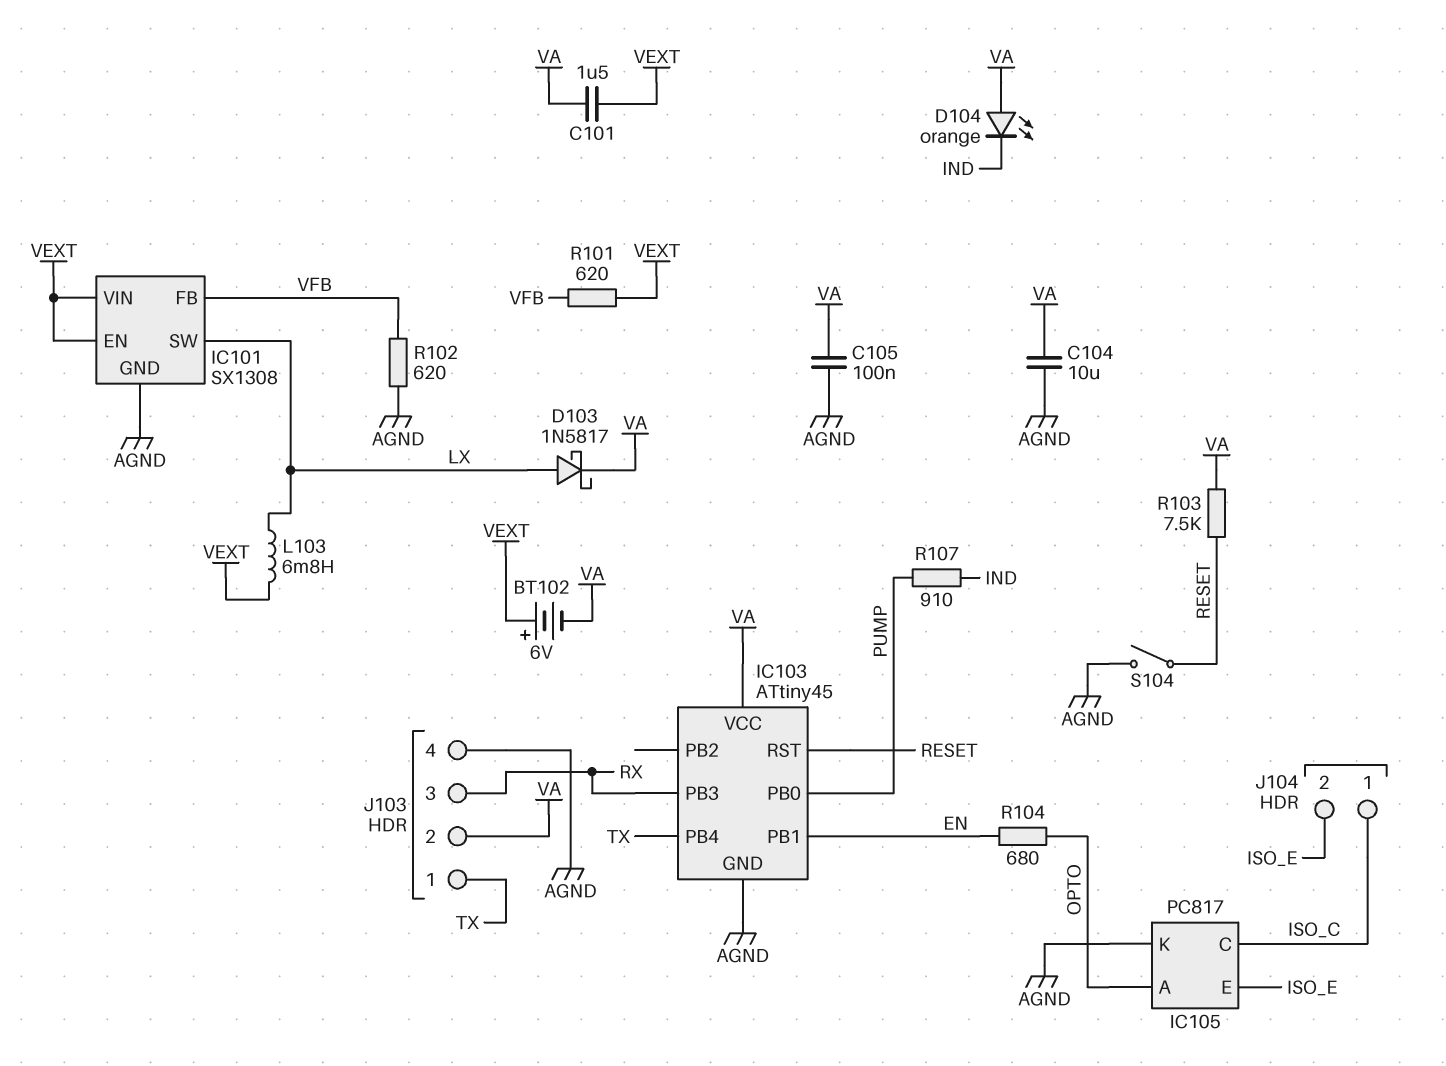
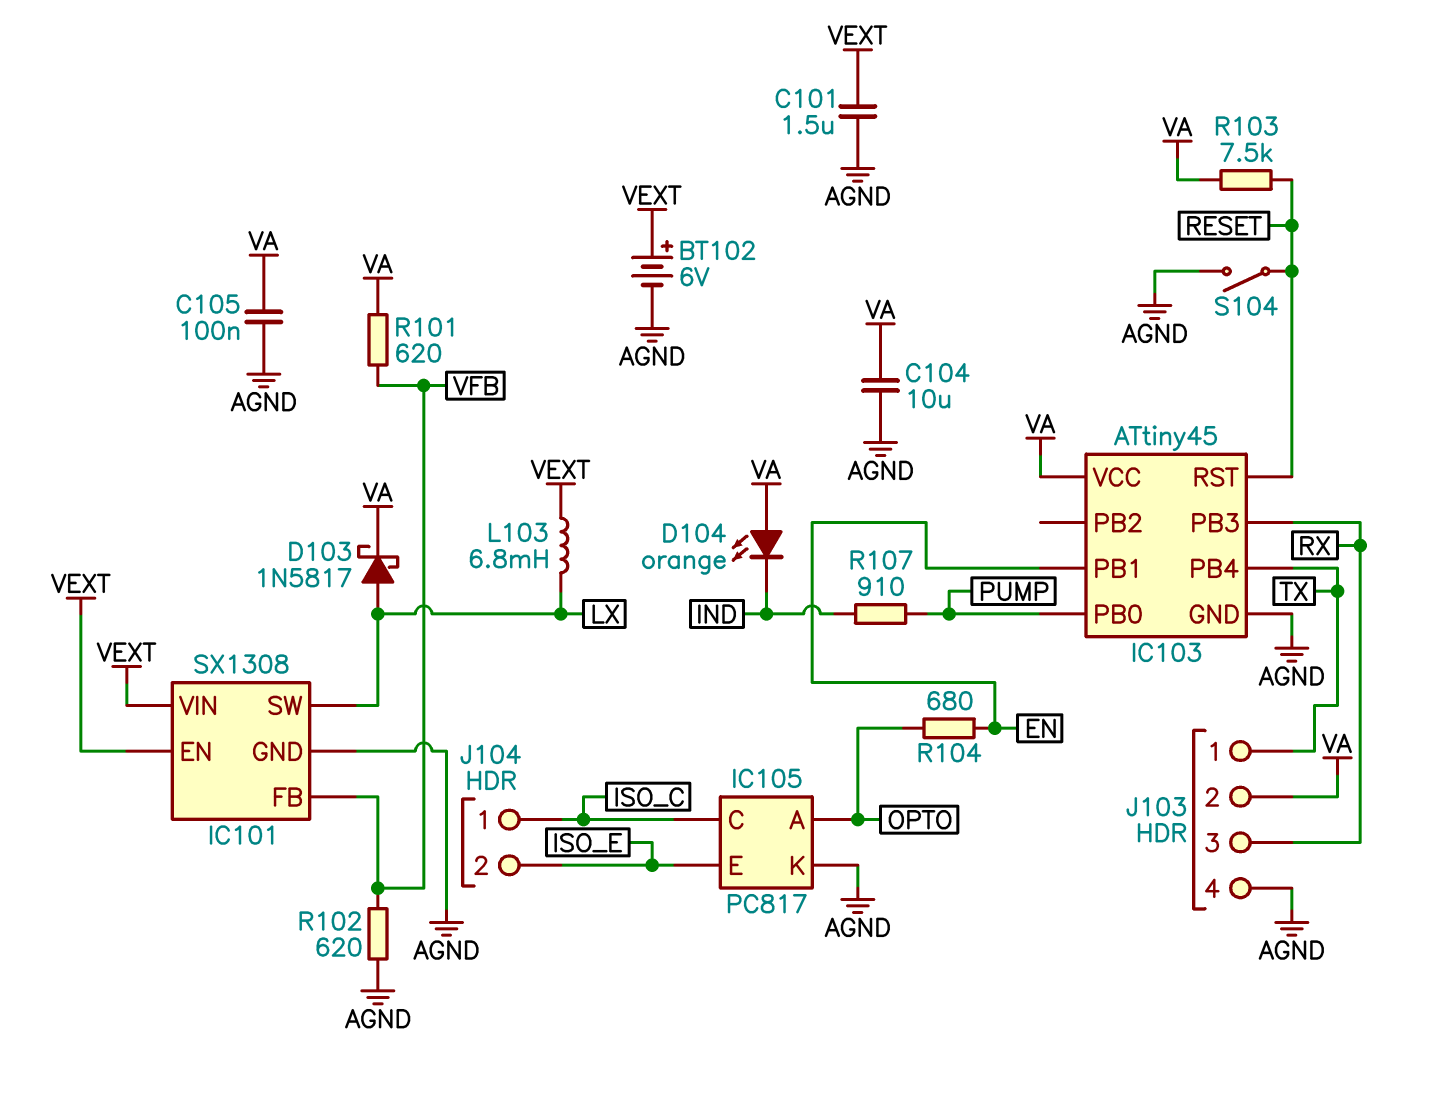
BT102: 6V (plus VEXT, minus VA) -> 6V (plus VEXT, minus AGND)
C101: 1.5uF (VA, VEXT) -> 1.5uF (AGND, VEXT)
R101: 620 (VEXT, VFB) -> 620 (VA, VFB)

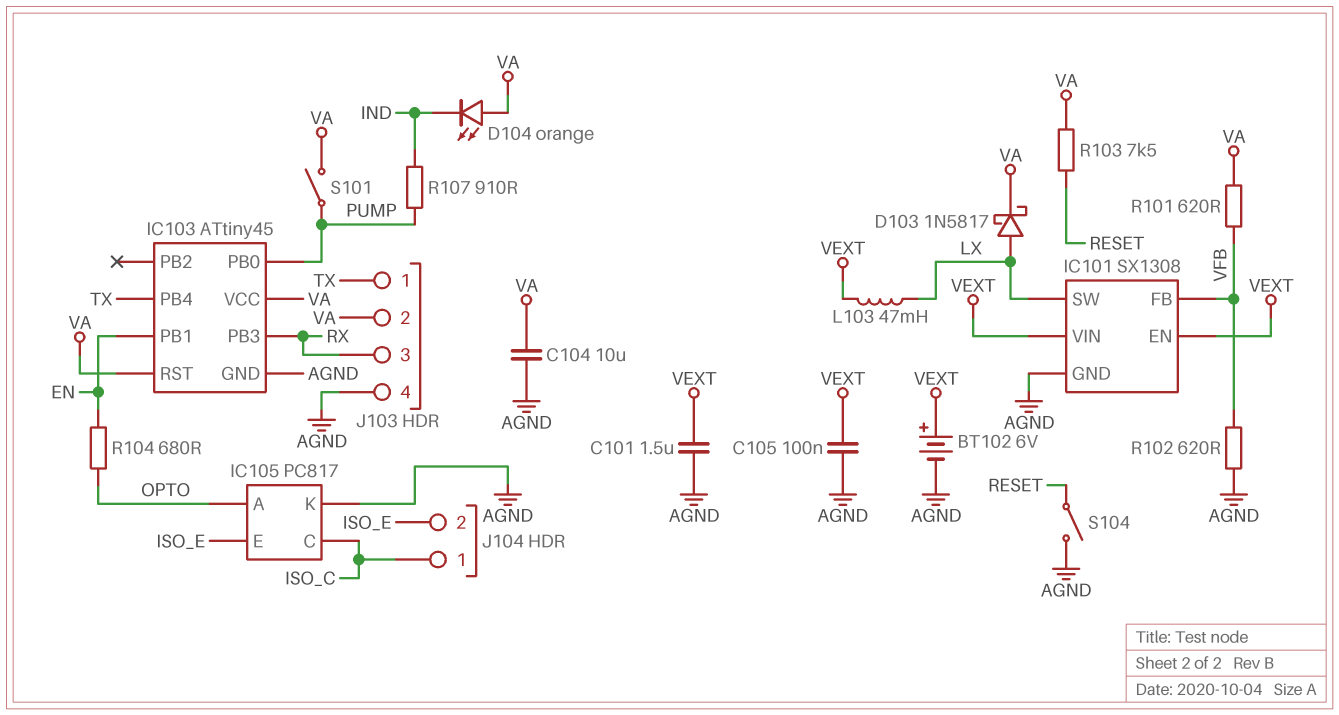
C105: 100nF (AGND, VA) -> 100nF (AGND, VEXT)
IC103 pin RST: RESET -> VA
L103: 6.8mH (LX, VEXT) -> 47mH (LX, VEXT)
S101: none -> switch (PUMP, VA)

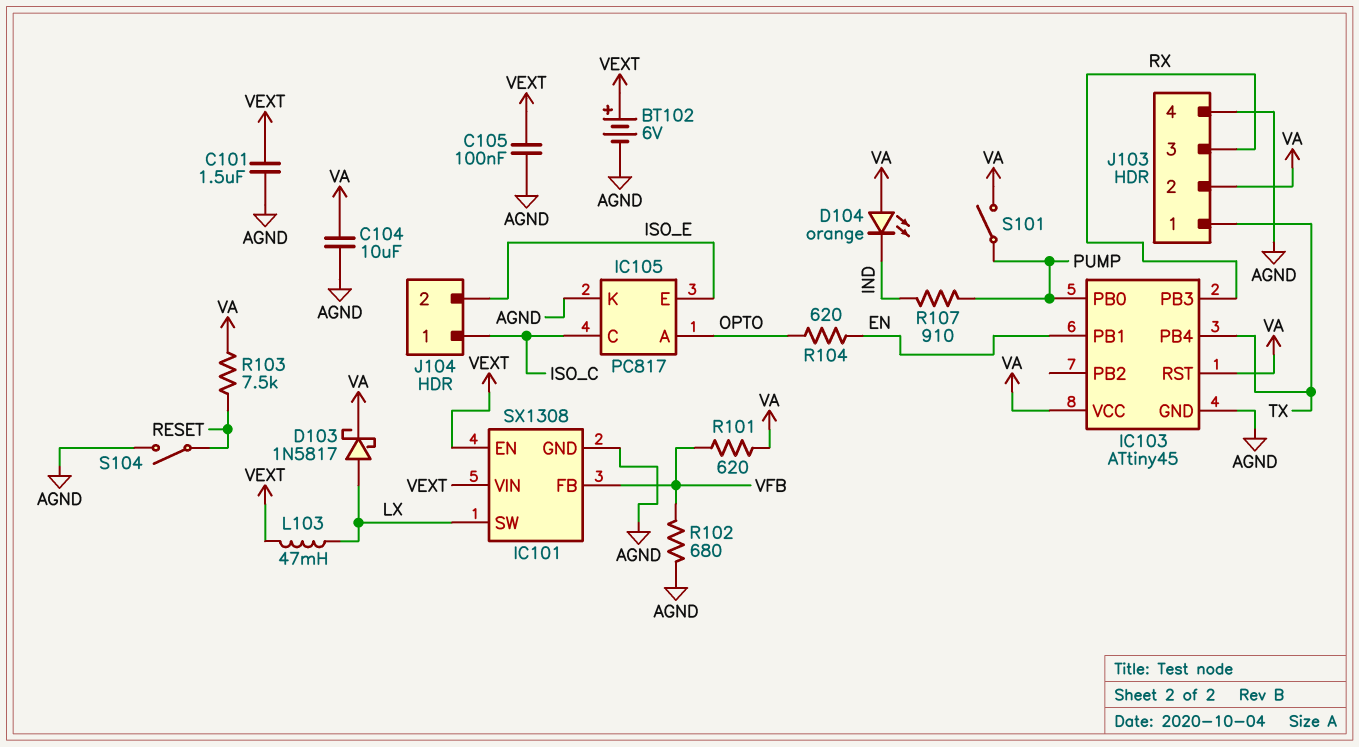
R102: 620 (AGND, VFB) -> 680 (AGND, VFB)
R104: 680 (EN, OPTO) -> 620 (EN, OPTO)

